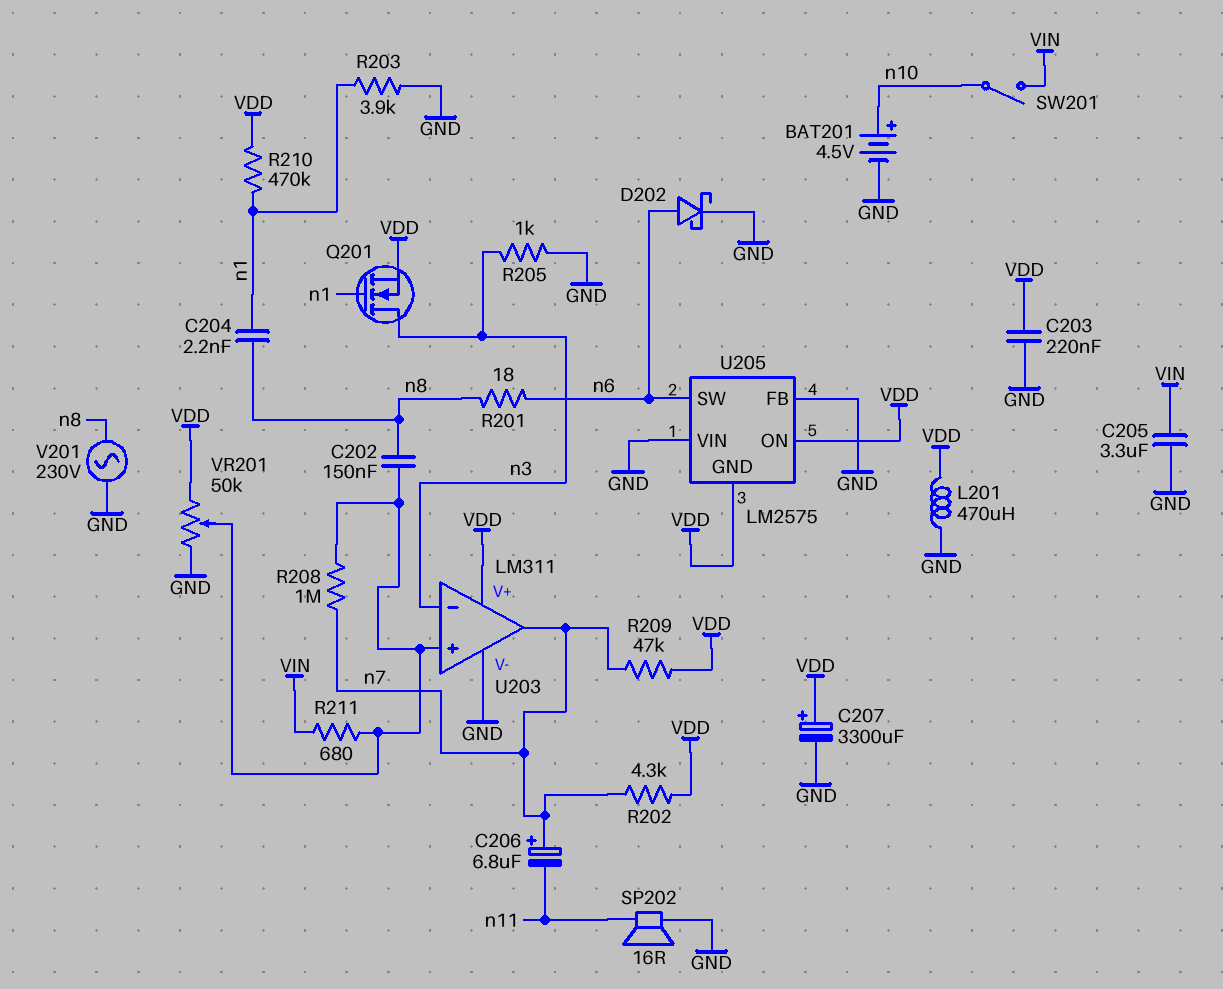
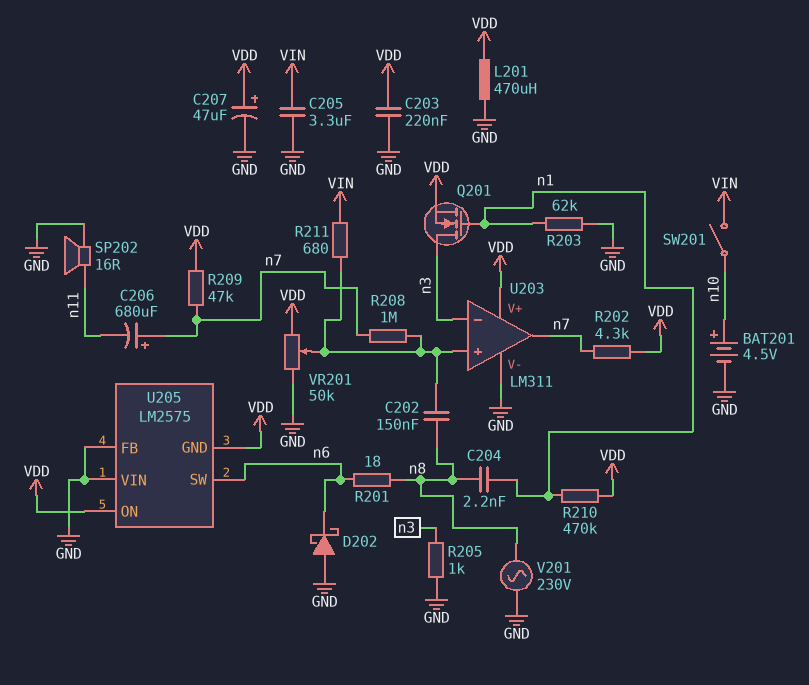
C206: 6.8uF (plus n7, minus n11) -> 680uF (plus n7, minus n11)
C207: 3300uF (plus VDD, minus GND) -> 47uF (plus VDD, minus GND)
D202: schottky (A n6, K GND) -> schottky (A GND, K n6)
R203: 3.9k (GND, n1) -> 62k (GND, n1)

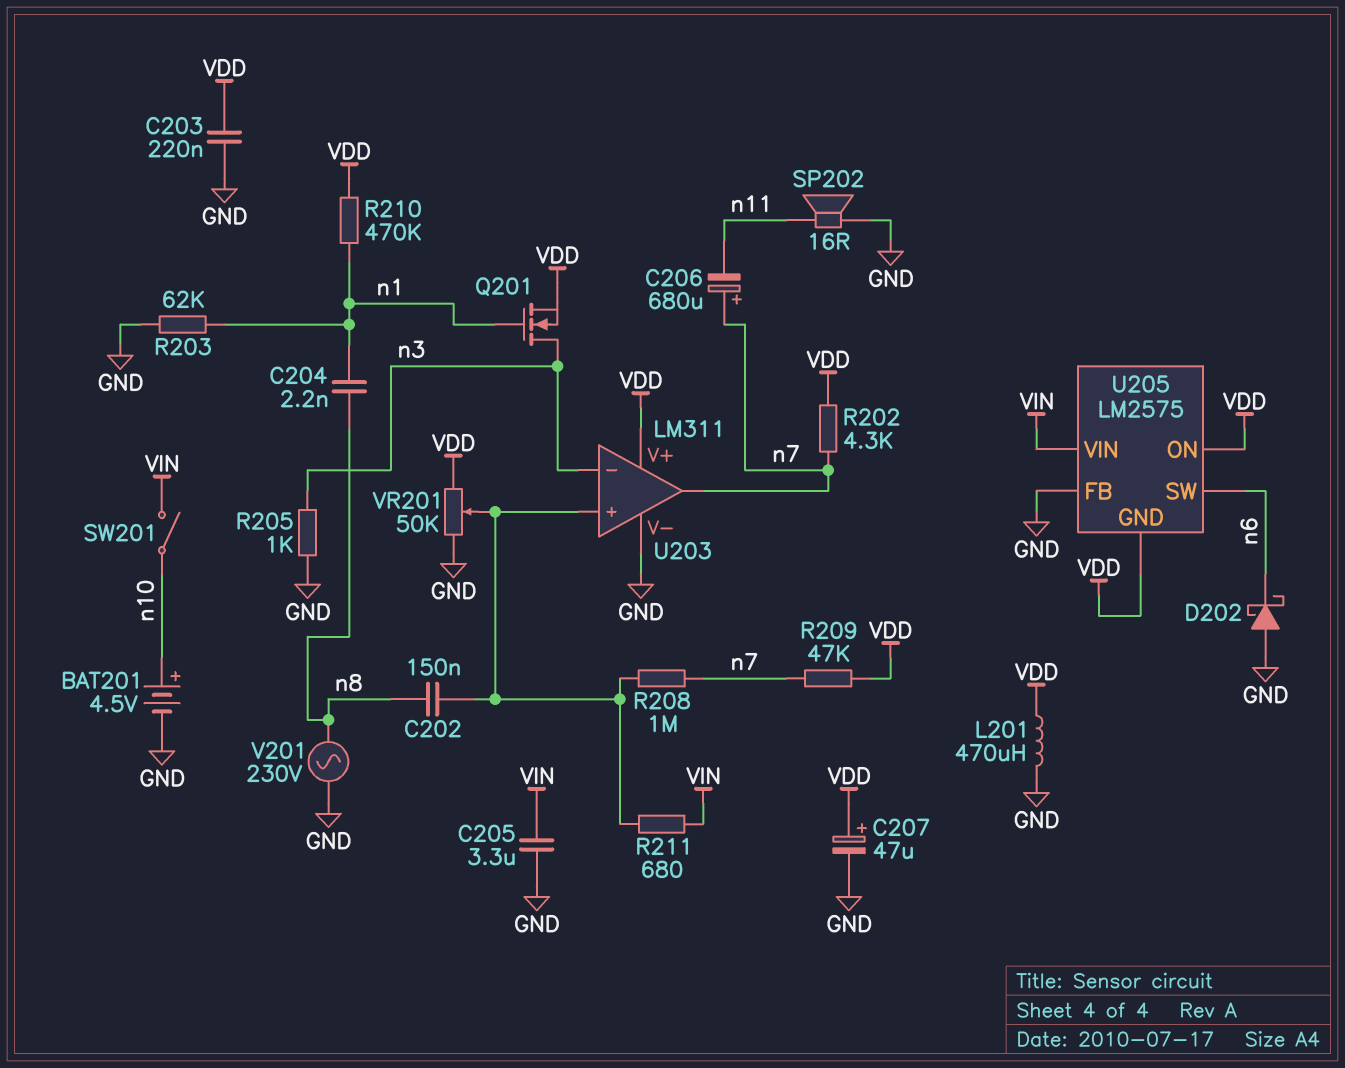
R201: 18 (n6, n8) -> none
U205 pin VIN: GND -> VIN

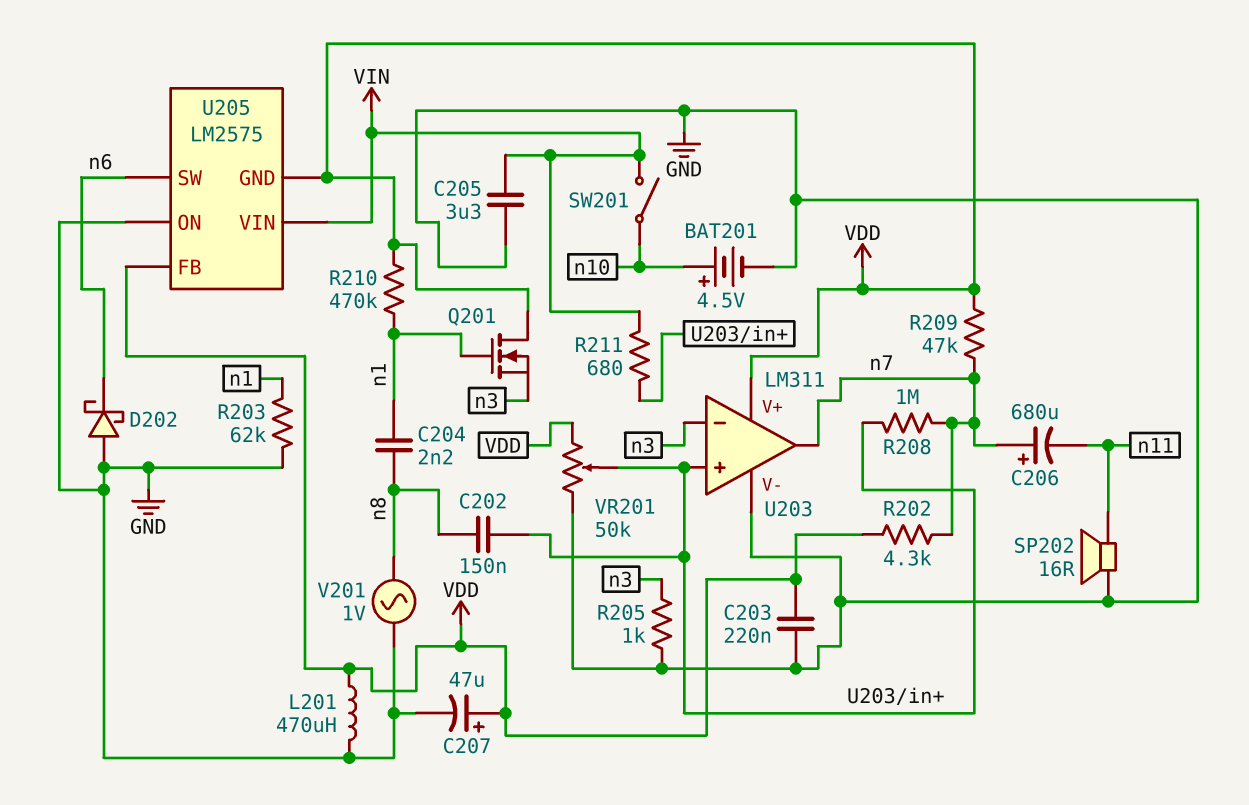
Q201: NMOS (G n1, D n3, S VDD) -> NMOS (G n1, D VDD, S n3)
U205 pin FB: GND -> VDD
U205 pin ON: VDD -> GND
V201: AC 230V (GND, n8) -> AC 1V (GND, n8)

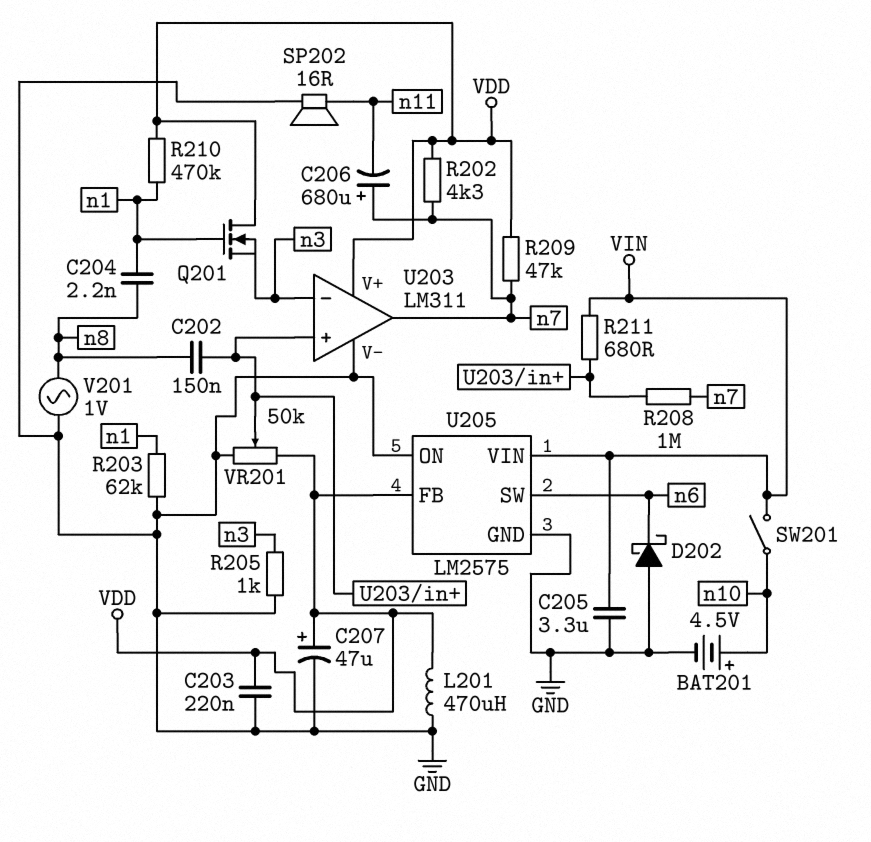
U205 pin GND: VDD -> GND

